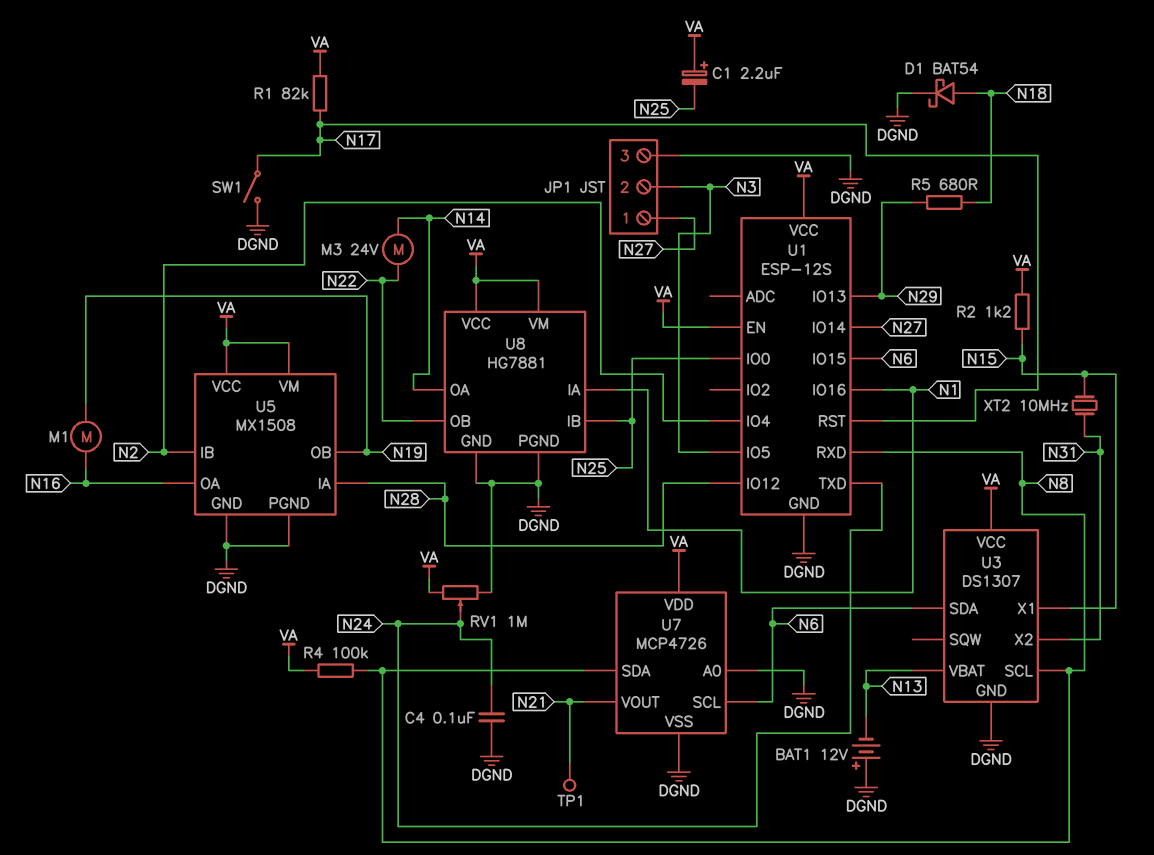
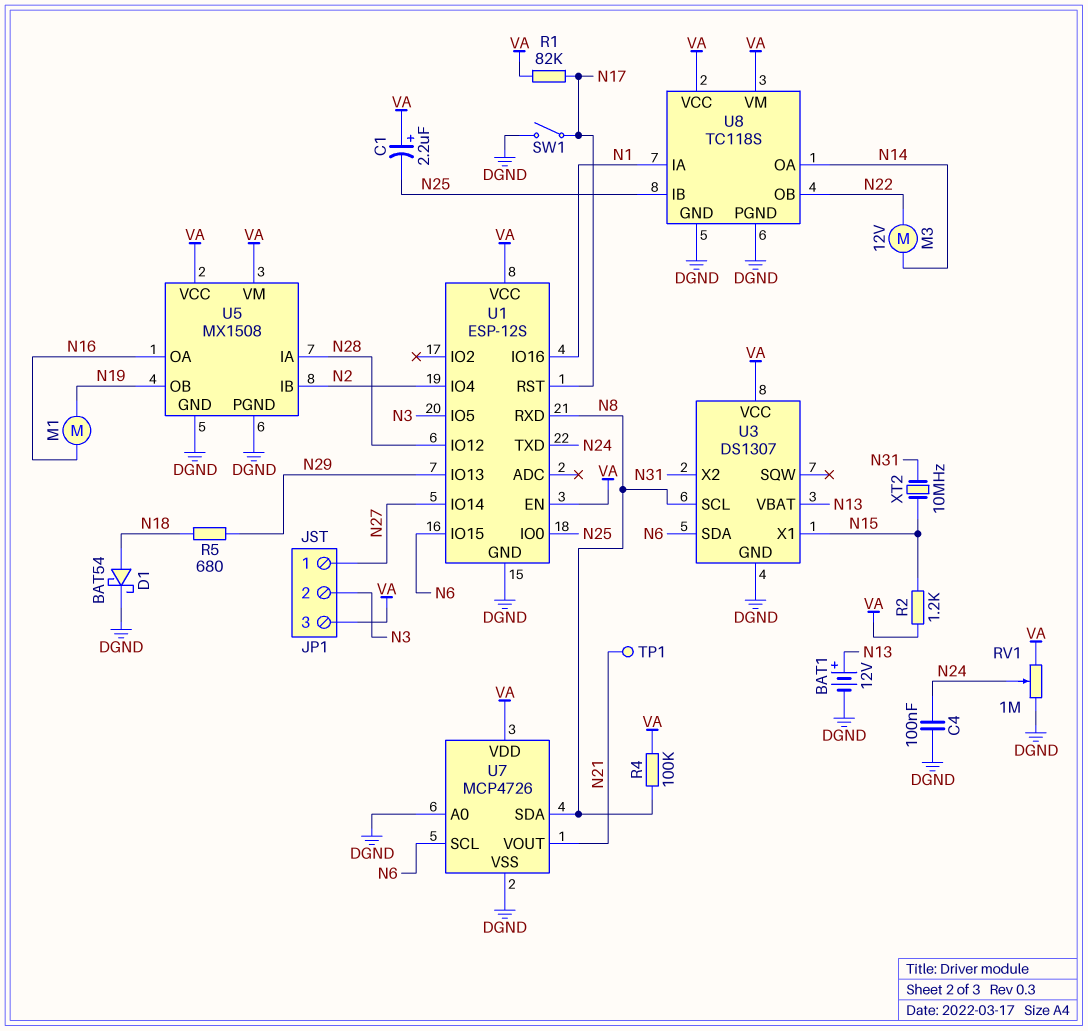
BAT1: 12V (plus DGND, minus N13) -> 12V (plus N13, minus DGND)
JP1 pin 3: DGND -> VA
M3: motor 24V (N14, N22) -> motor 12V (N14, N22)
U8: HG7881 -> TC118S

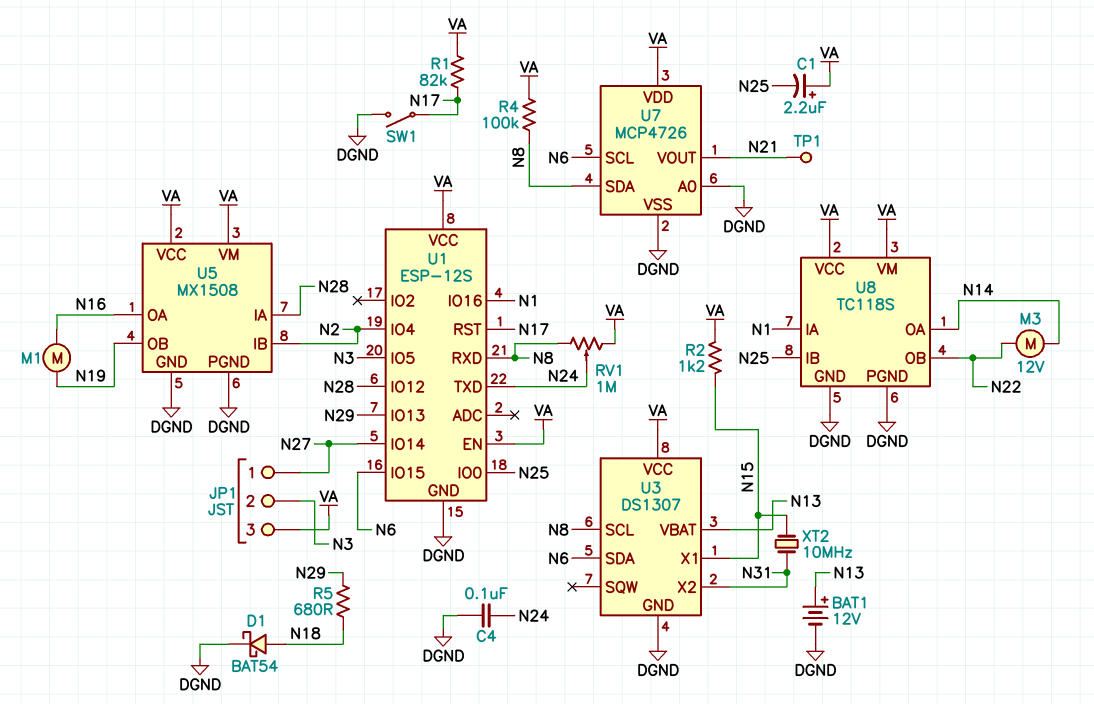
RV1: 1M (DGND, VA, wiper N24) -> 1M (N8, VA, wiper N24)

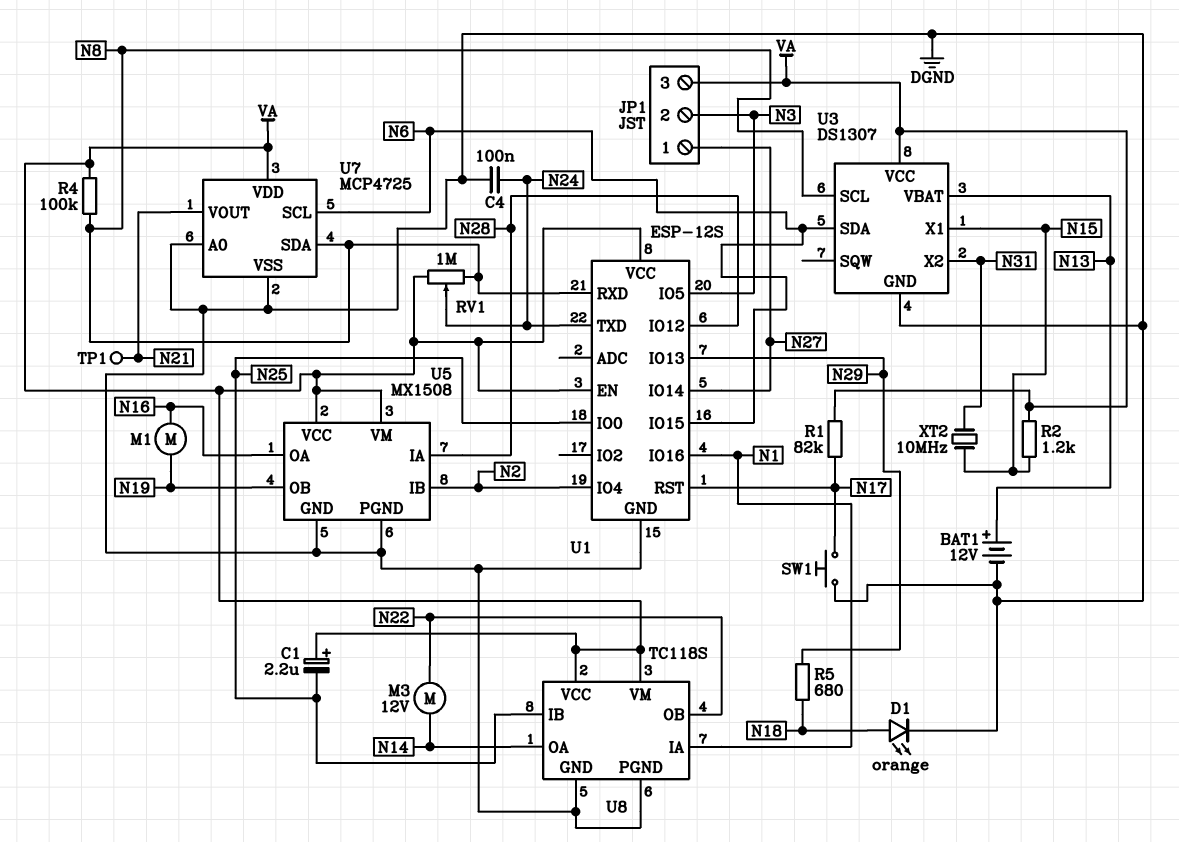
D1: schottky BAT54 (A N18, K DGND) -> LED orange (A N18, K DGND)
SW1: switch (DGND, N17) -> button (DGND, N17)
U7: MCP4726 -> MCP4725

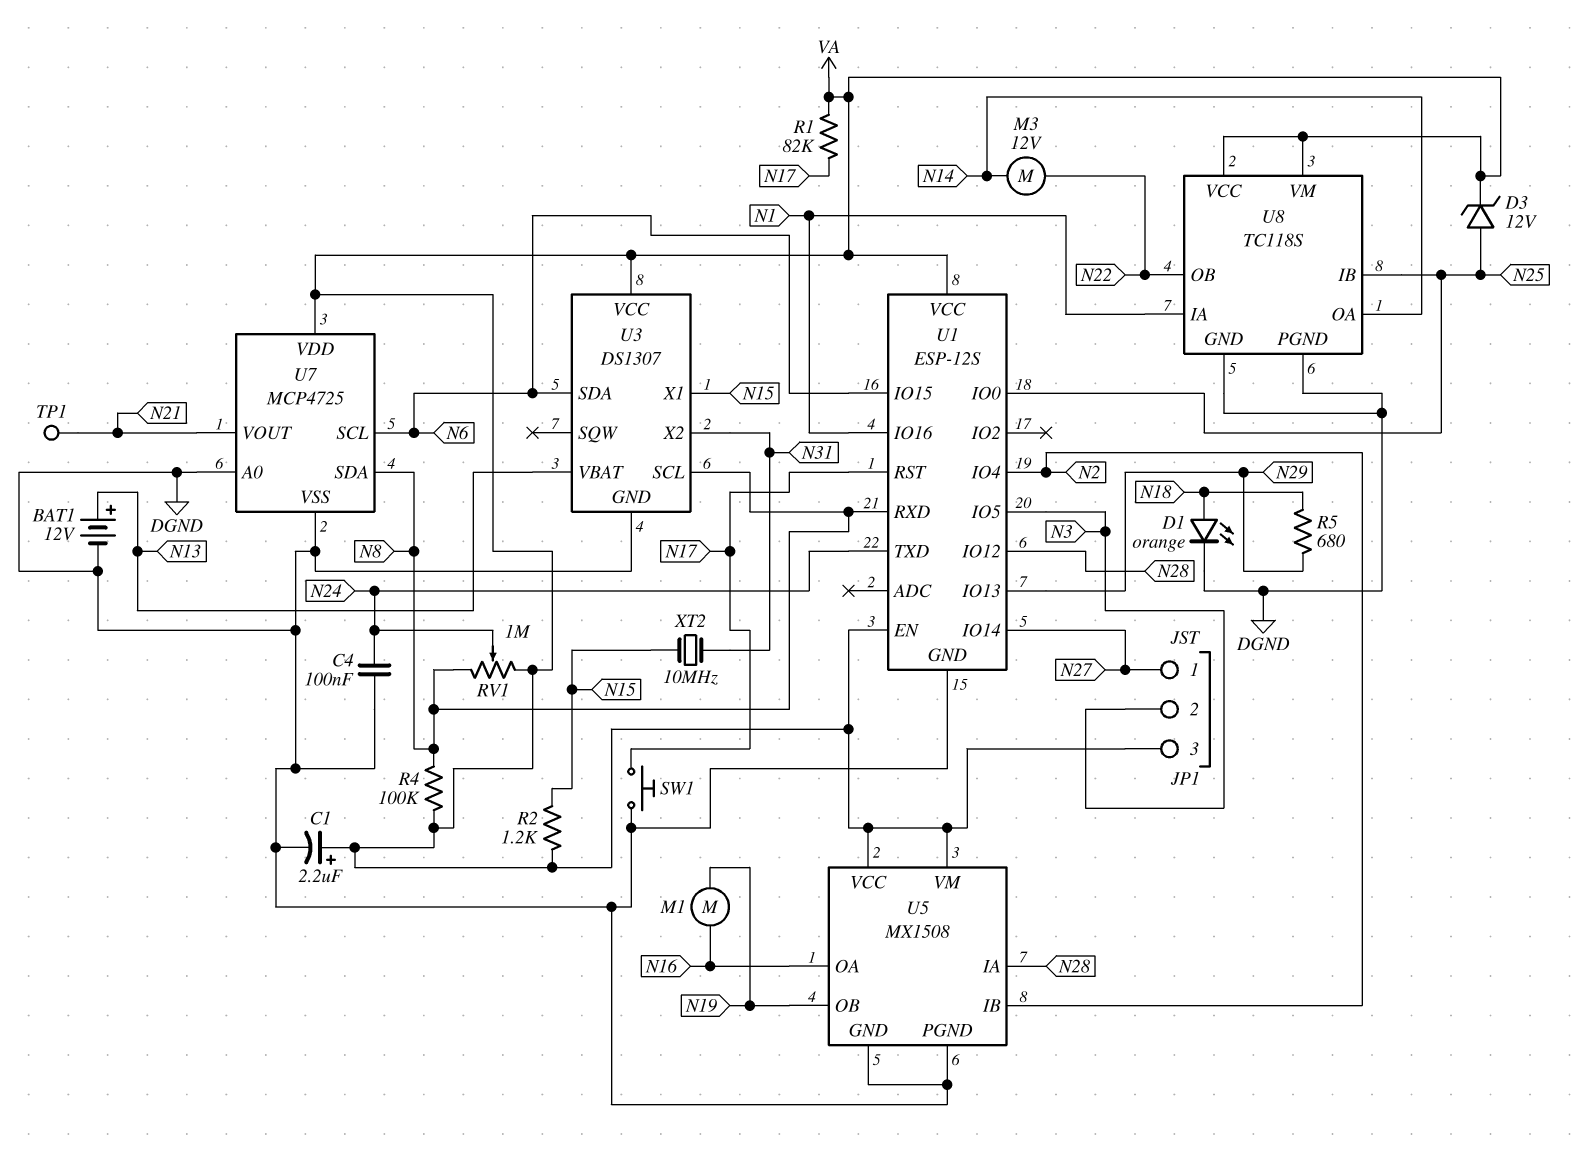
C1: 2.2uF (plus VA, minus N25) -> 2.2uF (plus VA, minus DGND)
D3: none -> zener 12V (A N25, K VA)

